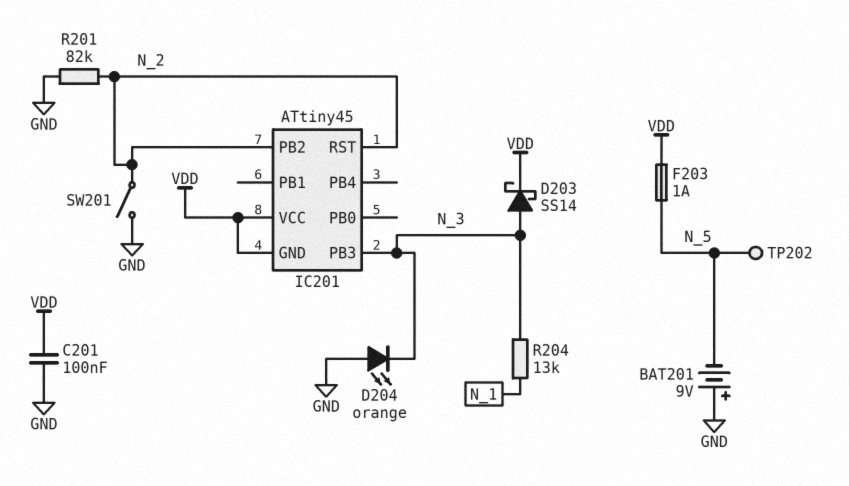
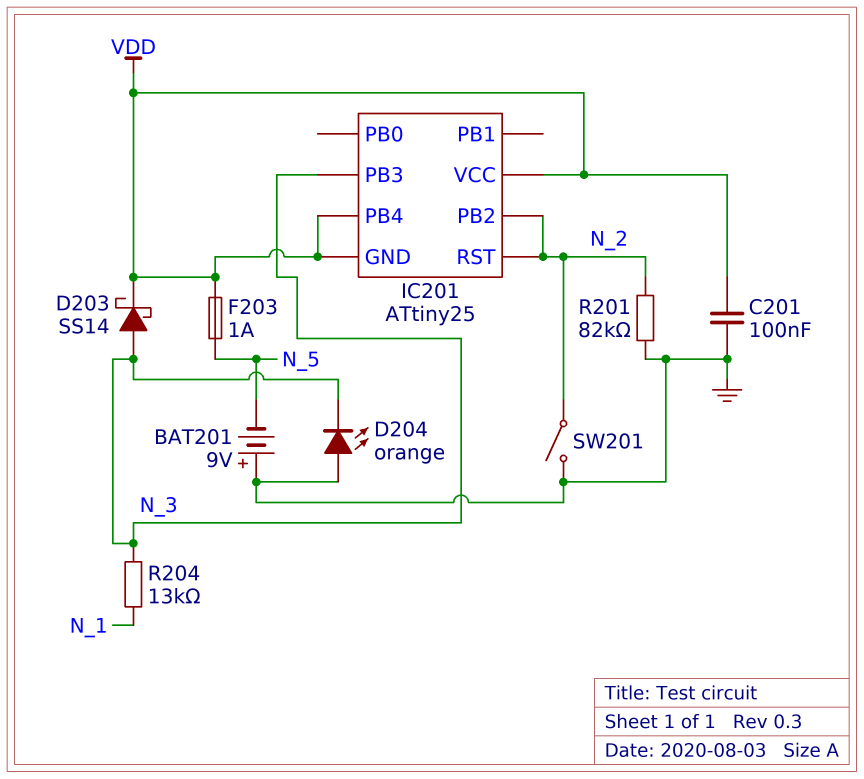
IC201: ATtiny45 -> ATtiny25
IC201 pin PB4: none -> VDD
TP202: test point (N_5) -> none

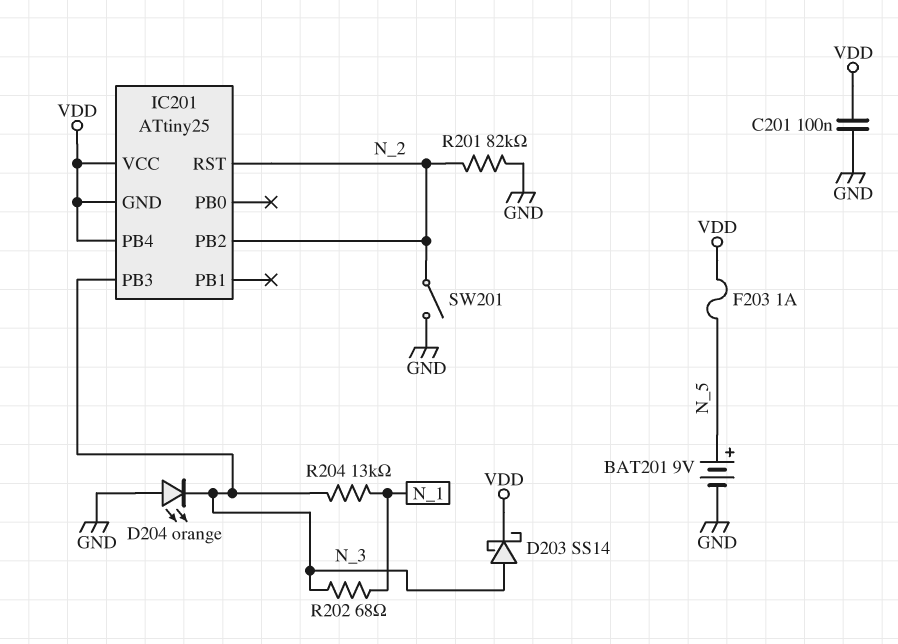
BAT201: 9V (plus GND, minus N_5) -> 9V (plus N_5, minus GND)
R202: none -> 68 (N_1, N_3)

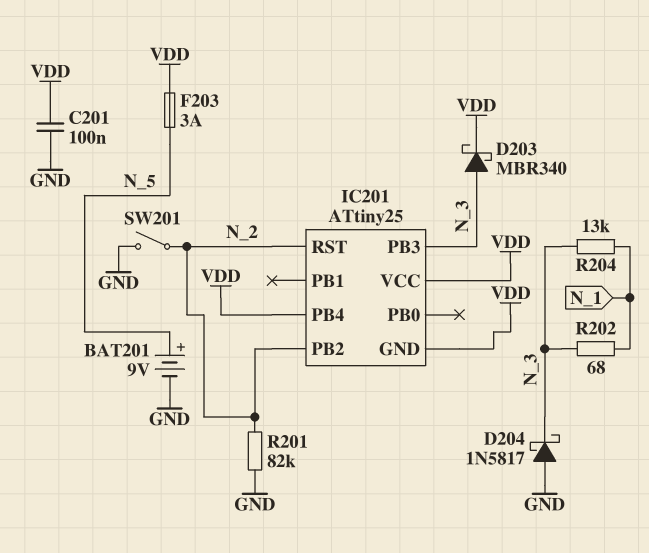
D203: schottky SS14 (A N_3, K VDD) -> schottky MBR340 (A N_3, K VDD)
D204: LED orange (A GND, K N_3) -> schottky 1N5817 (A GND, K N_3)
F203: 1A (N_5, VDD) -> 3A (N_5, VDD)

